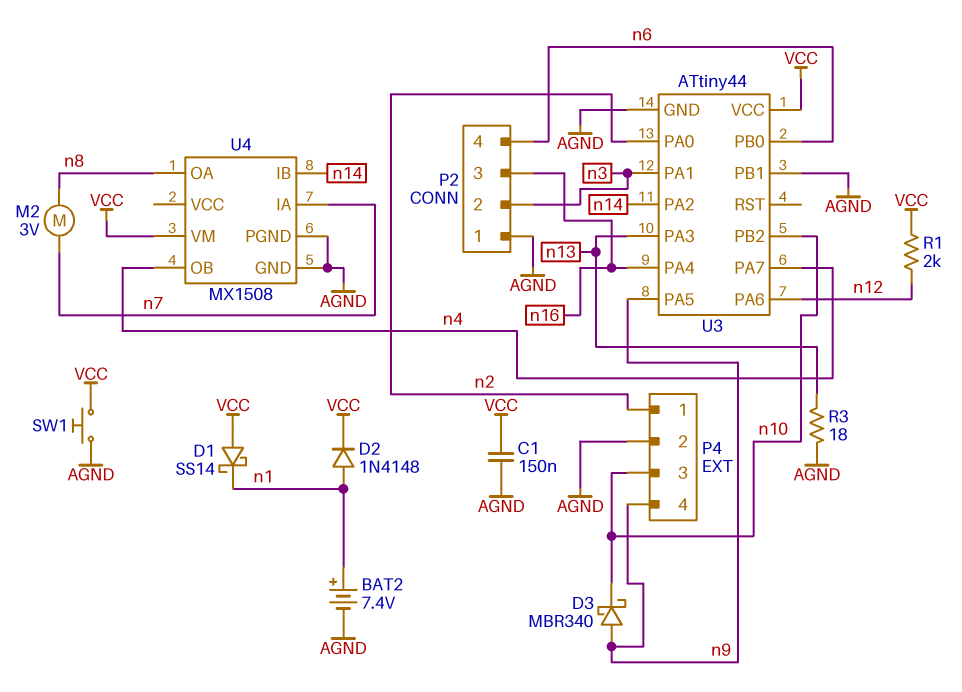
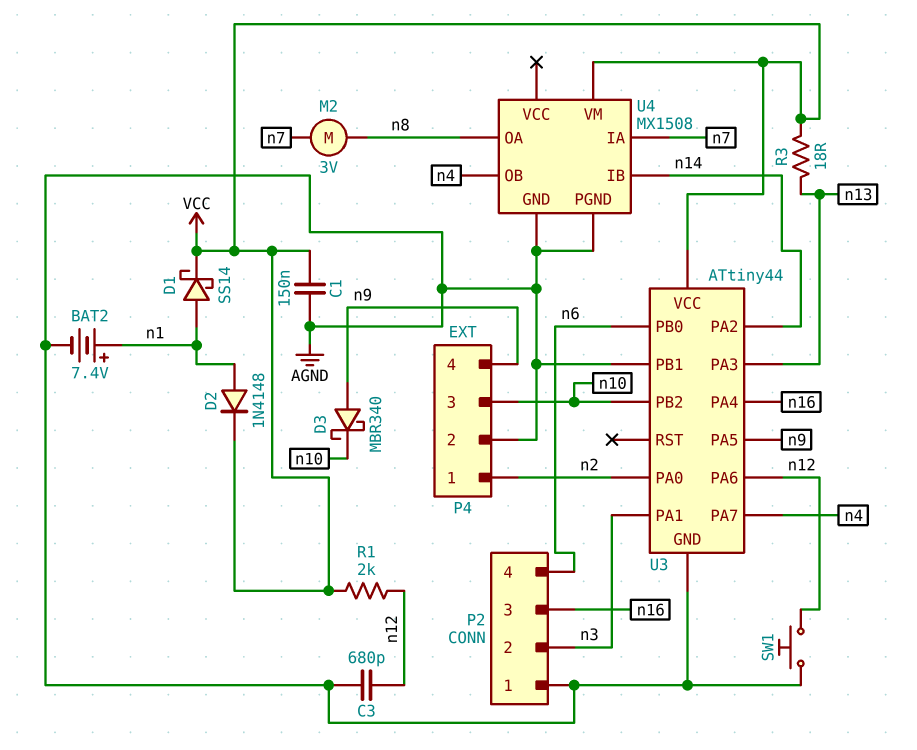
C3: none -> 680pF (AGND, n12)
D1: schottky SS14 (A VCC, K n1) -> schottky SS14 (A n1, K VCC)
R3: 18 (AGND, n13) -> 18 (VCC, n13)
SW1: button (AGND, VCC) -> button (AGND, n12)

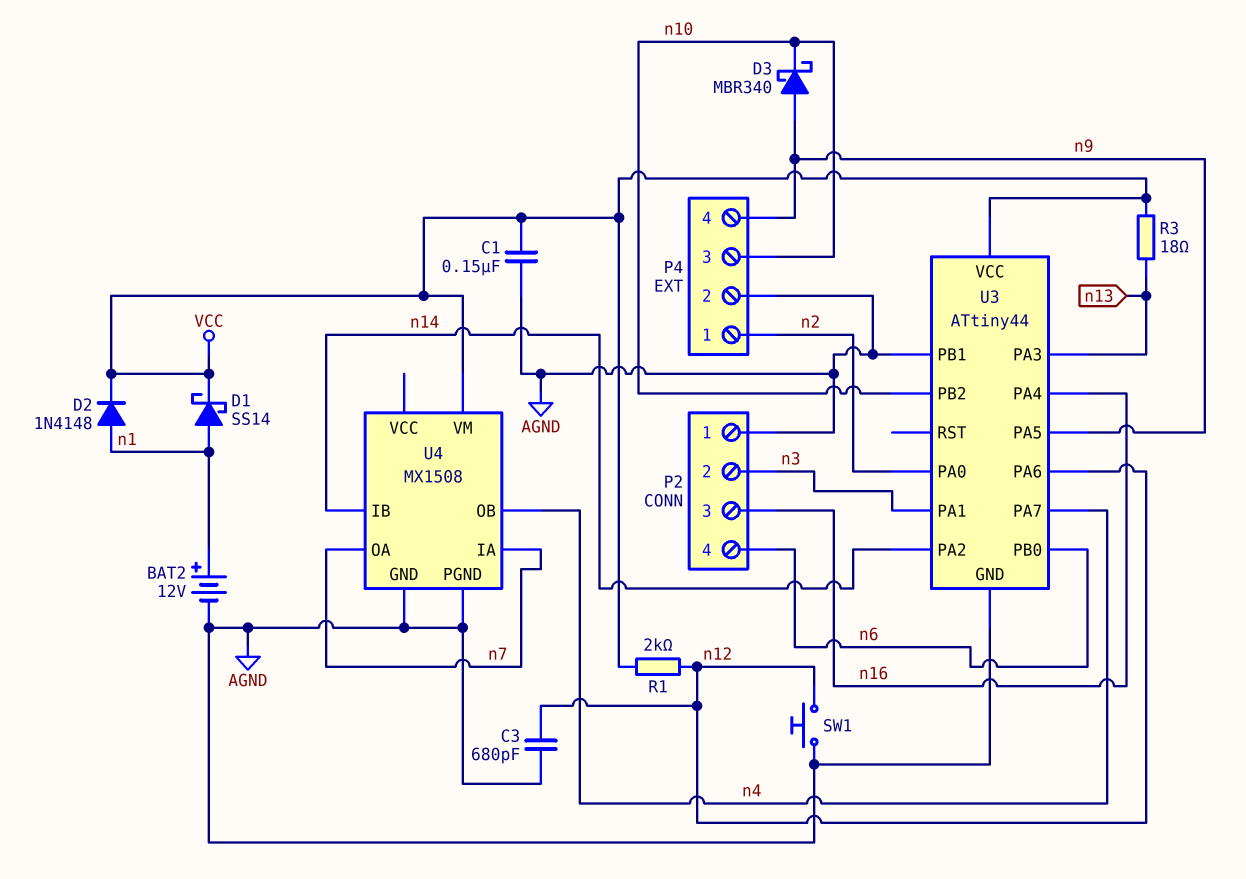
BAT2: 7.4V (plus n1, minus AGND) -> 12V (plus n1, minus AGND)
M2: motor 3V (n7, n8) -> none
U4 pin OA: n8 -> n7

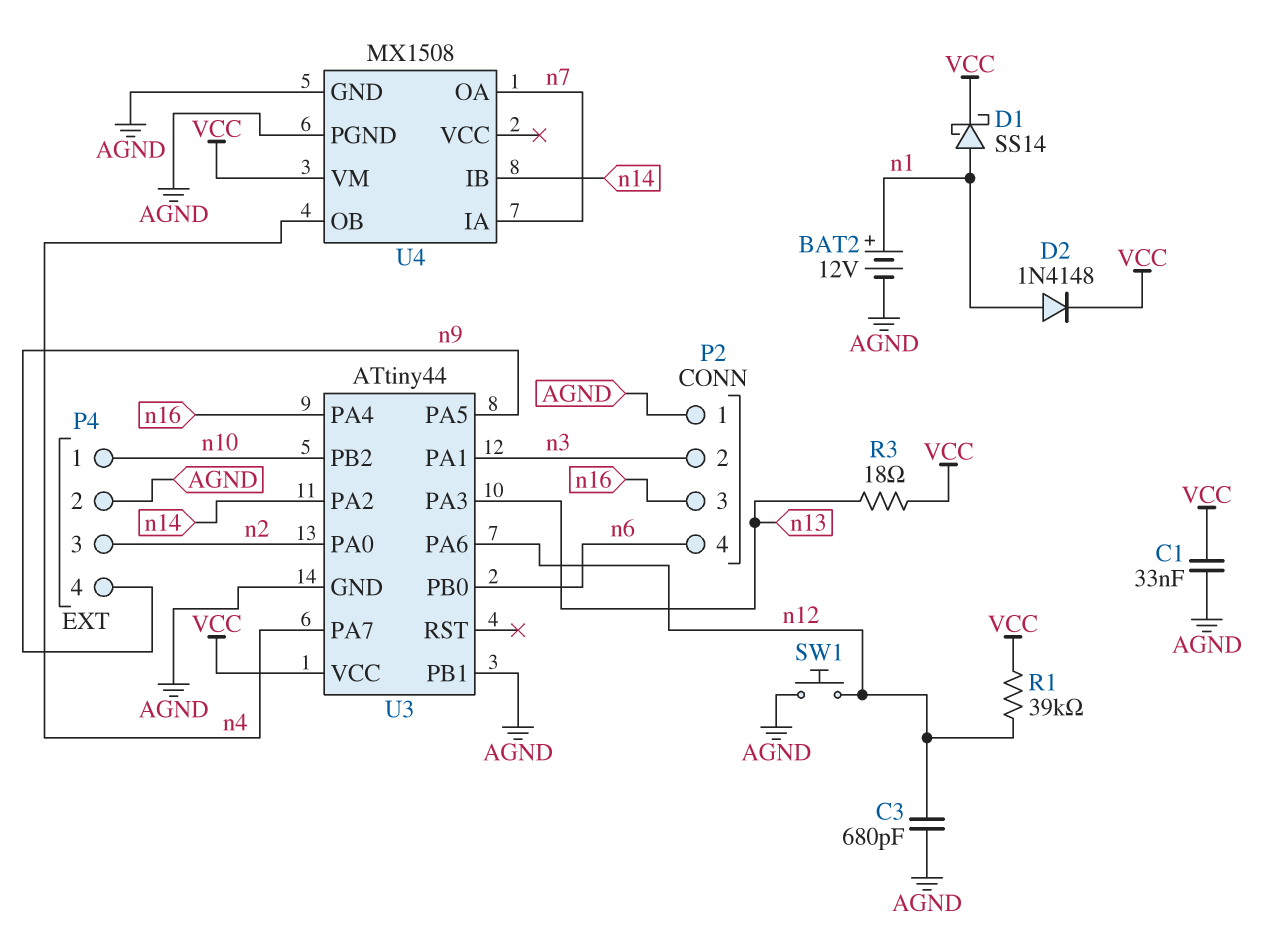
C1: 150nF (AGND, VCC) -> 33nF (AGND, VCC)
D3: schottky MBR340 (A n9, K n10) -> none
P4 pin 1: n2 -> n10
P4 pin 3: n10 -> n2
R1: 2k (VCC, n12) -> 39k (VCC, n12)

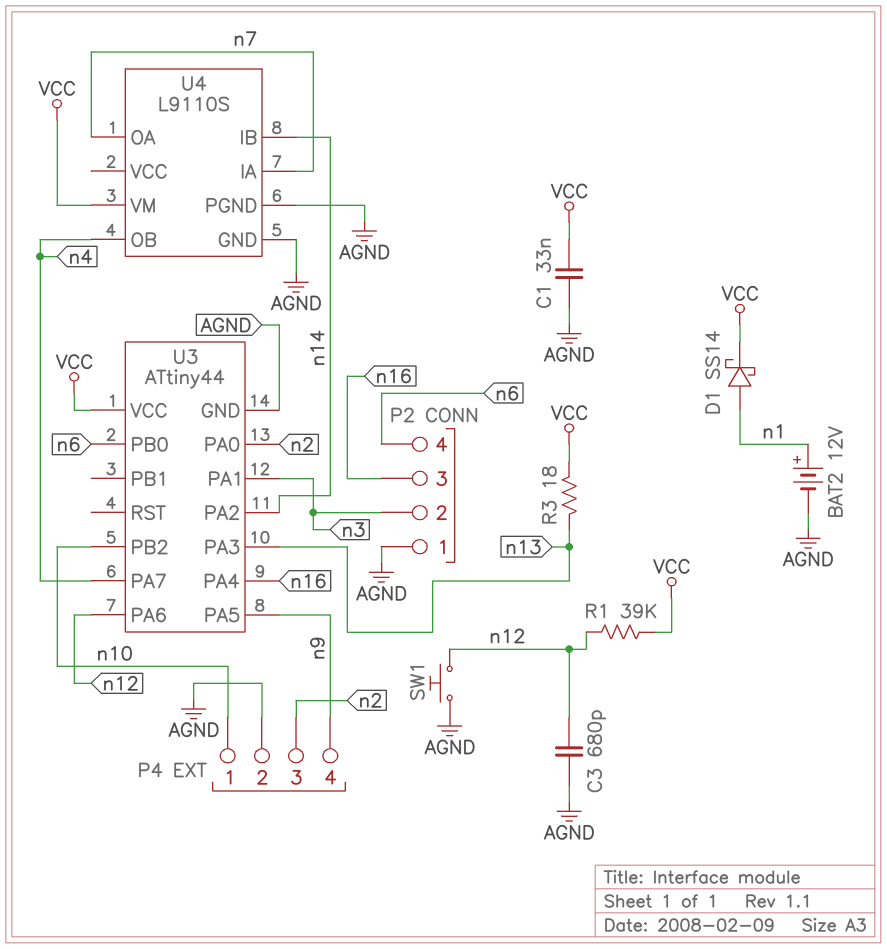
D2: diode 1N4148 (A n1, K VCC) -> none
U3 pin PB1: AGND -> none
U4: MX1508 -> L9110S

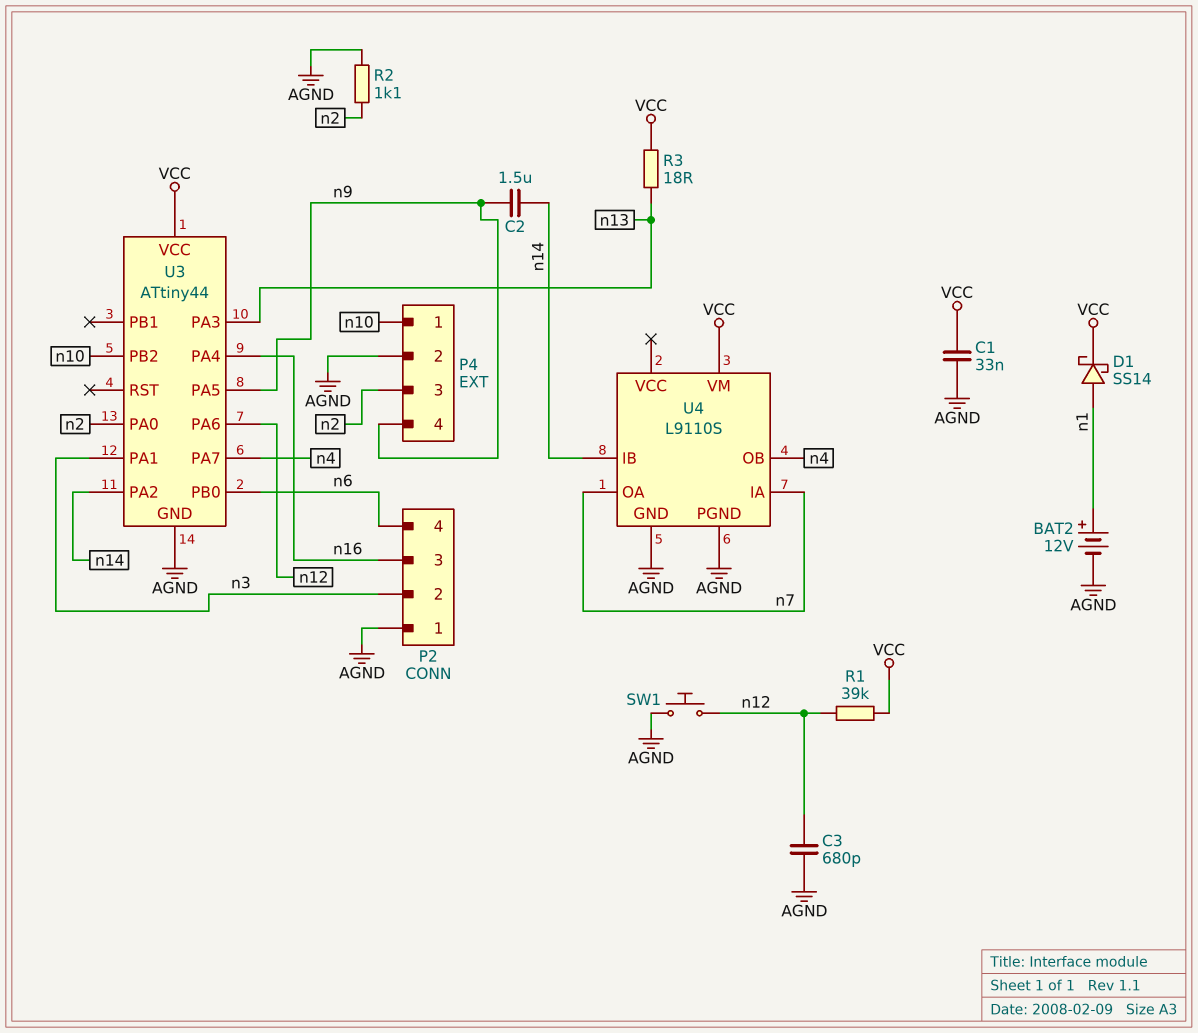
C2: none -> 1.5uF (n9, n14)
R2: none -> 1.1k (AGND, n2)

